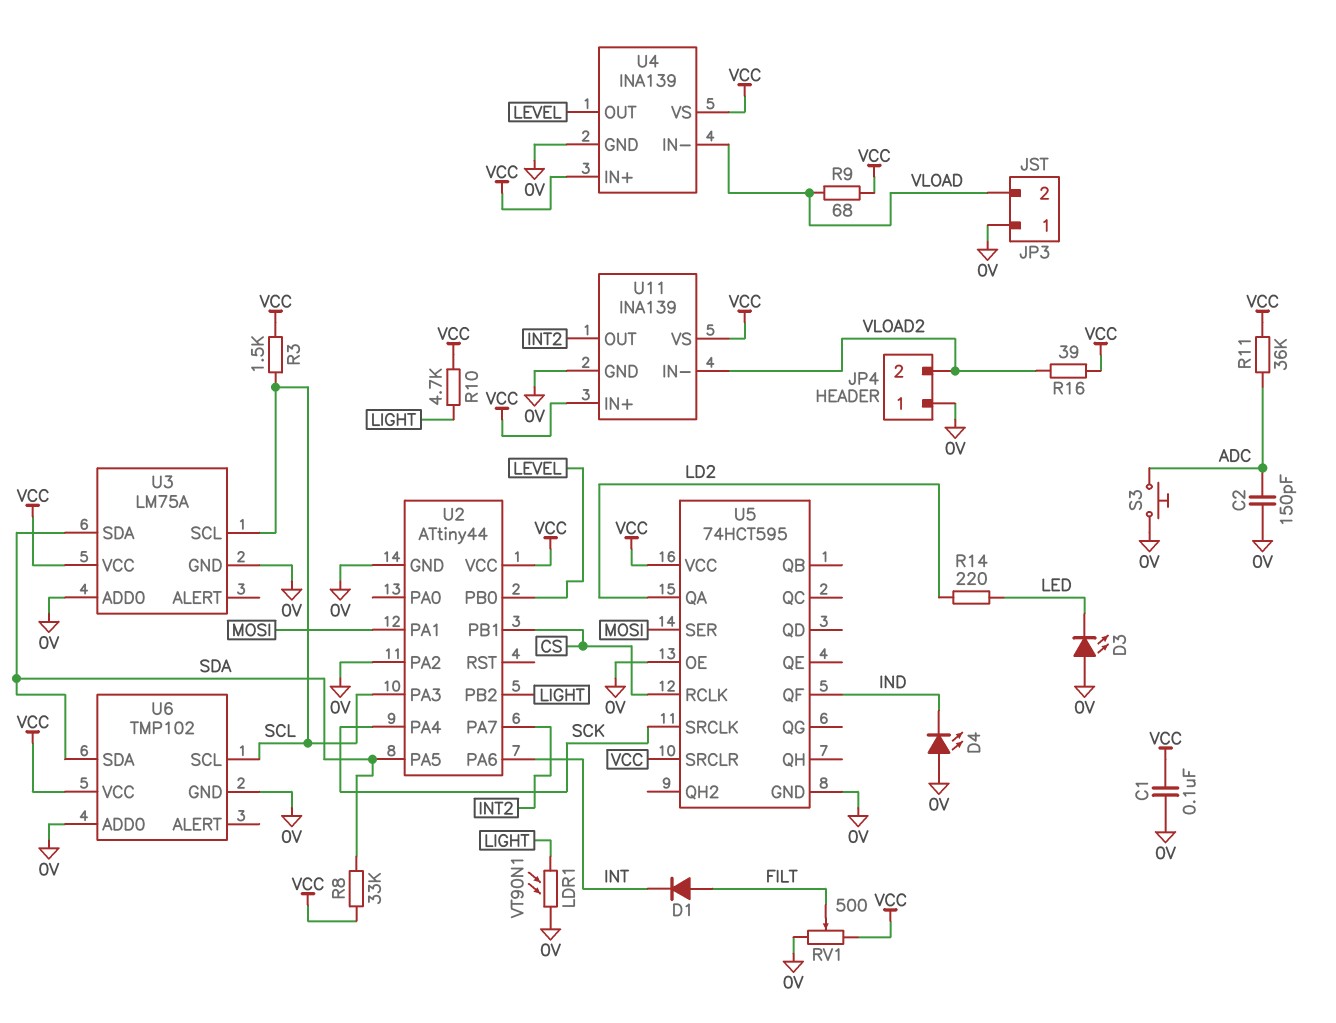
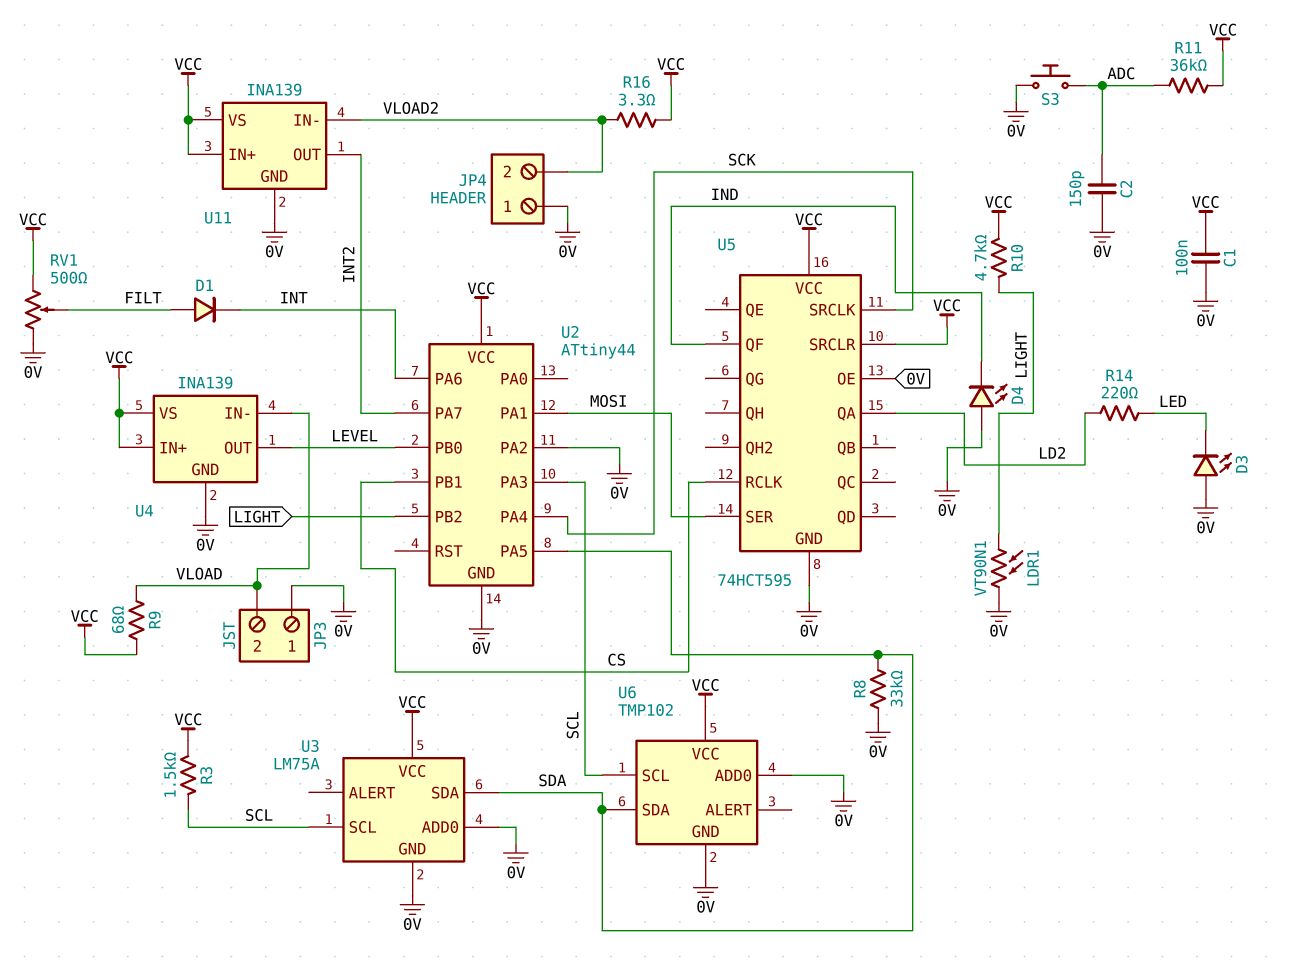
R8: 33k (SDA, VCC) -> 33k (0V, SDA)
R16: 39 (VCC, VLOAD2) -> 3.3 (VCC, VLOAD2)

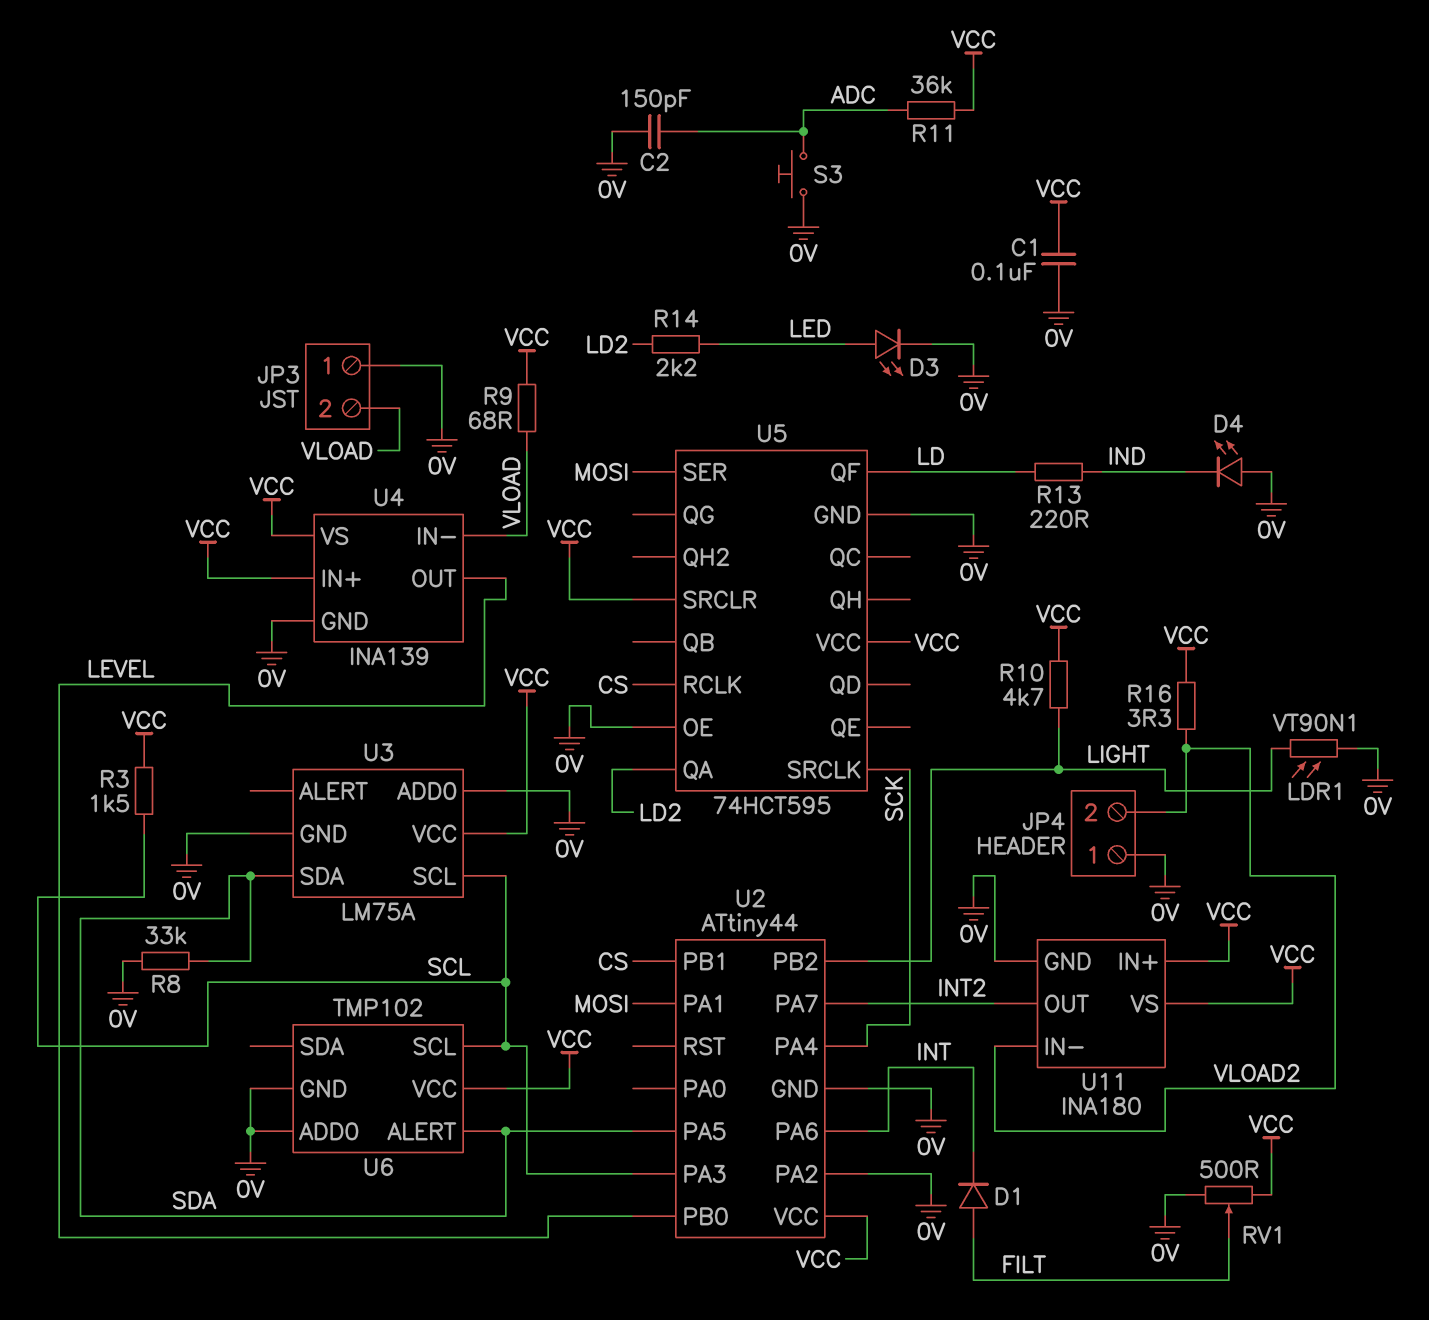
D3: LED (A 0V, K LED) -> LED (A LED, K 0V)
R13: none -> 220 (IND, LD)
R14: 220 (LD2, LED) -> 2.2k (LD2, LED)
U5 pin QF: IND -> LD
U6 pin ALERT: none -> SDA
U6 pin SDA: SDA -> none
U11: INA139 -> INA180

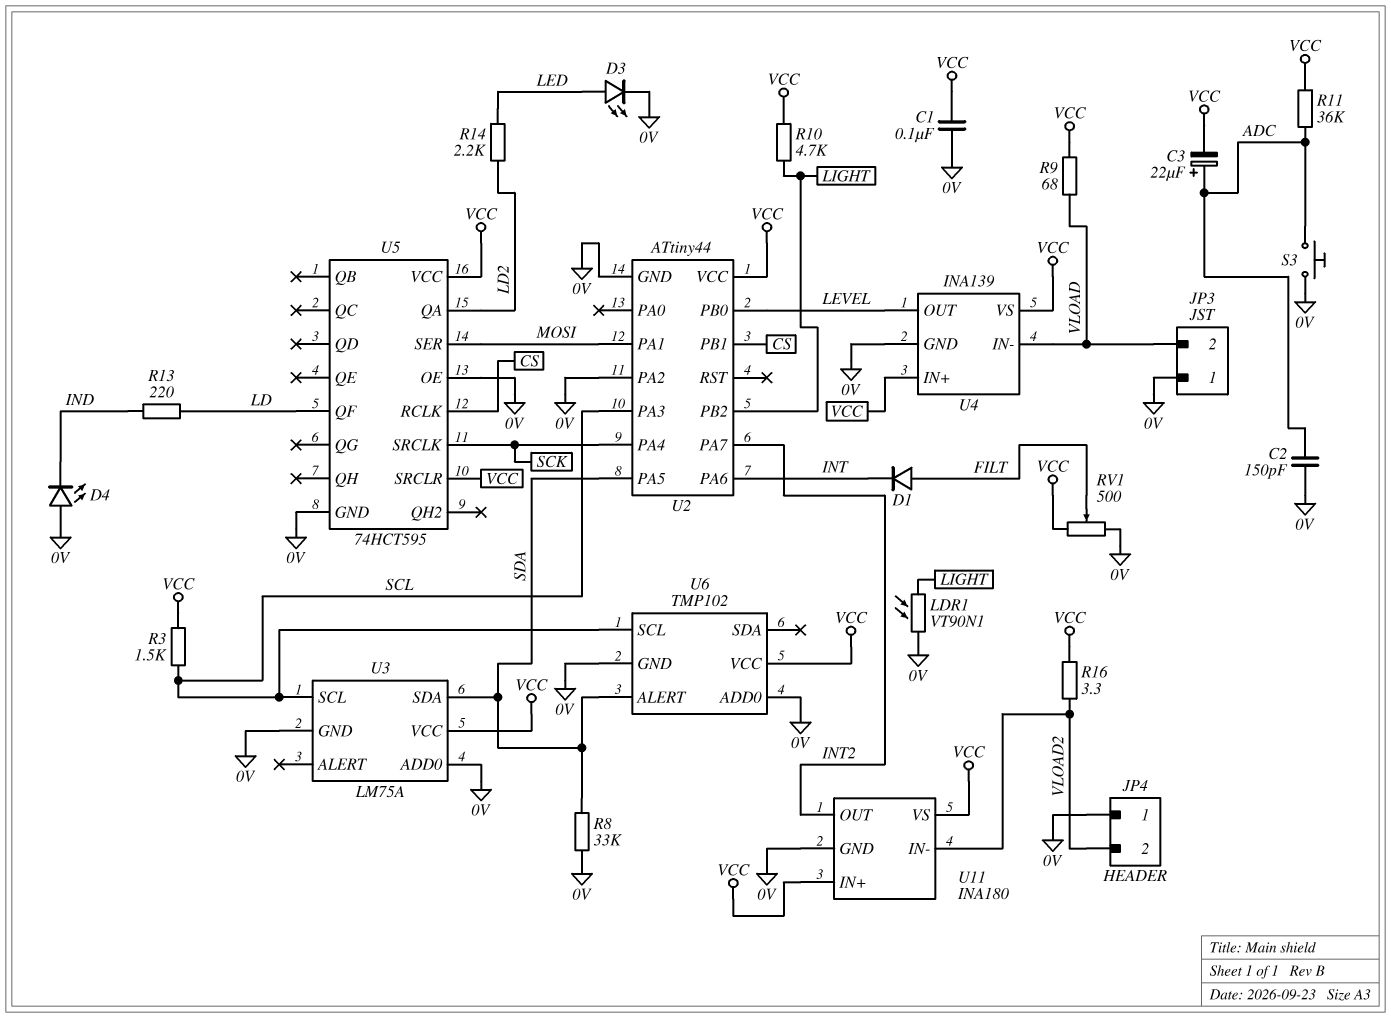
C3: none -> 22uF (plus ADC, minus VCC)

